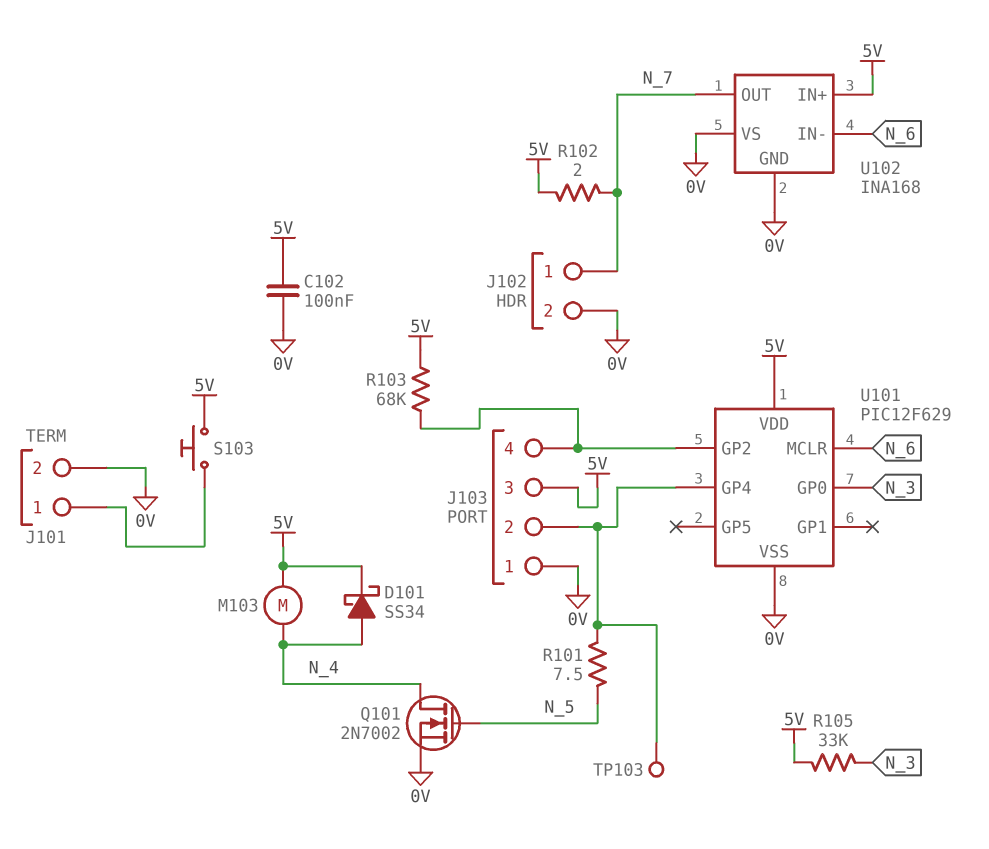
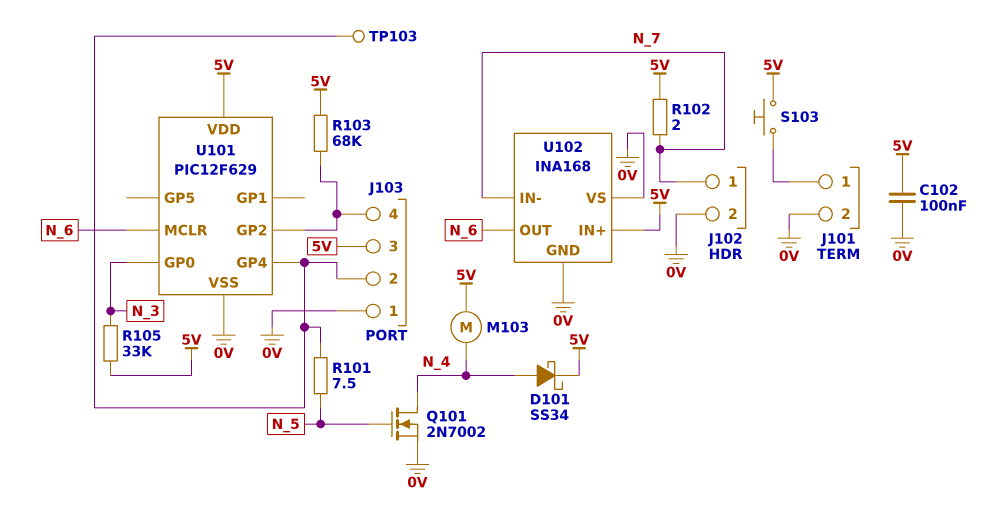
U102 pin IN-: N_6 -> N_7
U102 pin OUT: N_7 -> N_6

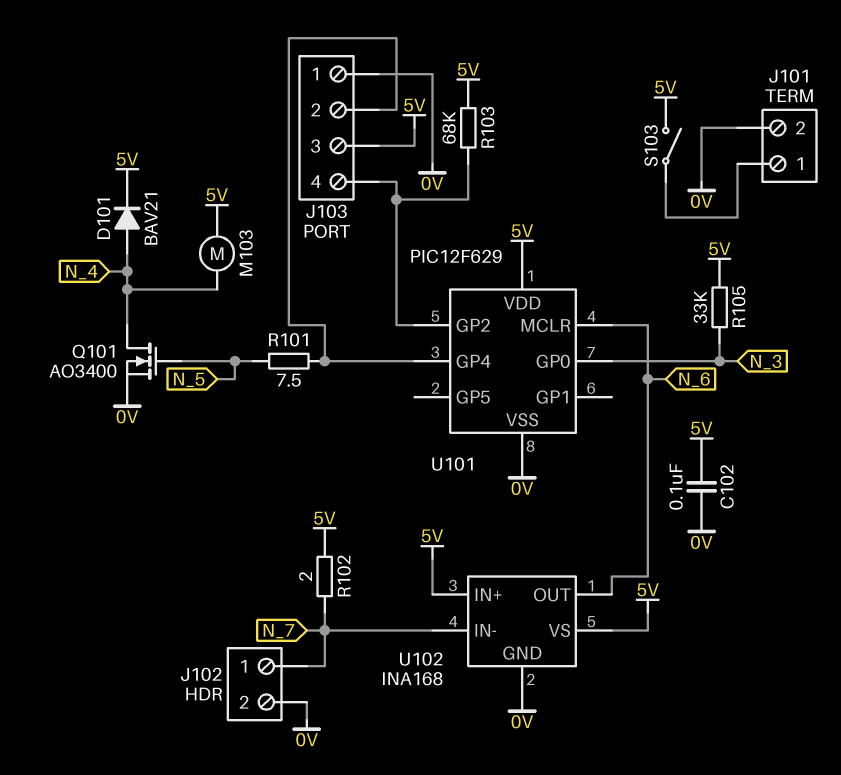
D101: schottky SS34 (A N_4, K 5V) -> diode BAV21 (A N_4, K 5V)
Q101: NMOS 2N7002 (G N_5, D N_4, S 0V) -> NMOS AO3400 (G N_5, D N_4, S 0V)
S103: button (5V, J101/1) -> switch (5V, J101/1)
TP103: test point (J103/2) -> none
U102 pin VS: 0V -> 5V

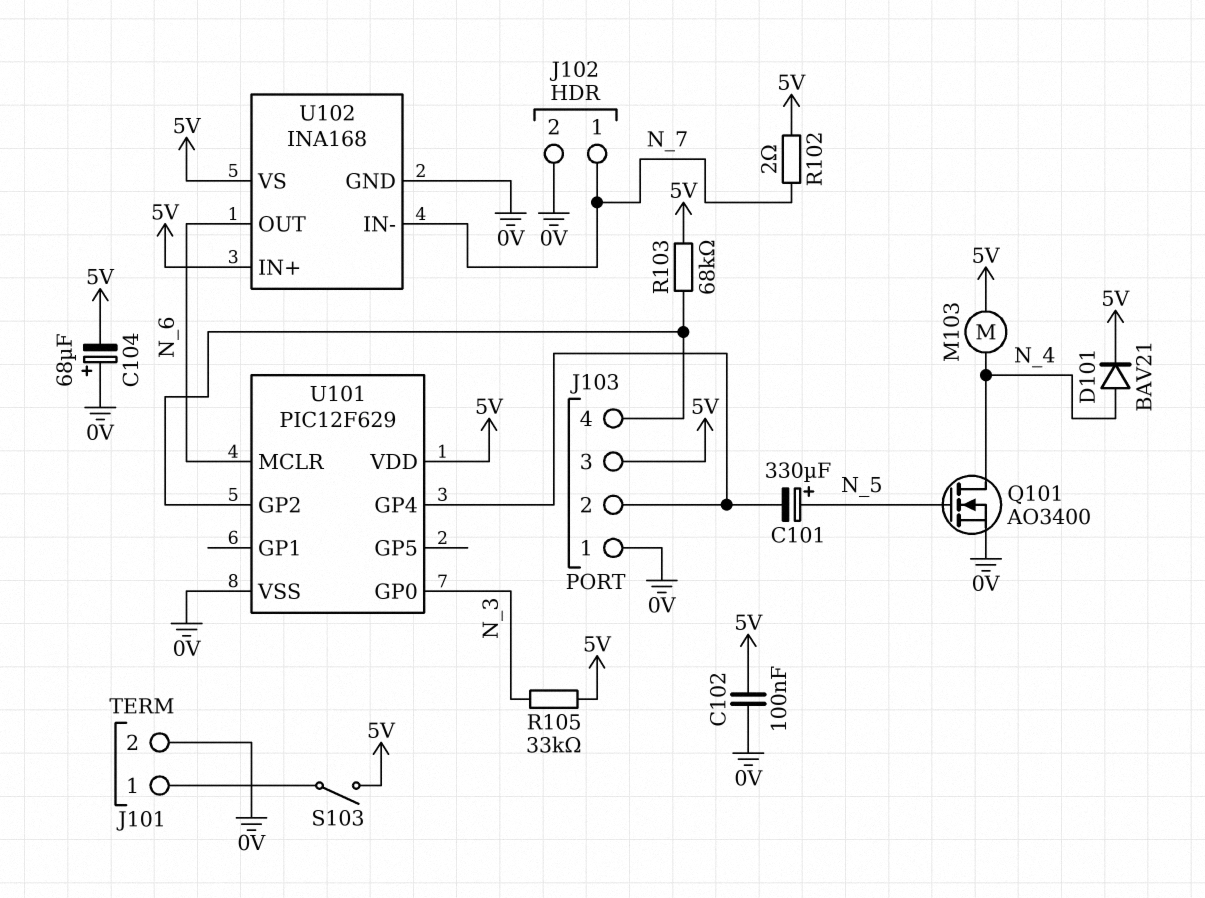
C101: none -> 330uF (plus N_5, minus J103/2)
C104: none -> 68uF (plus 0V, minus 5V)
R101: 7.5 (J103/2, N_5) -> none

